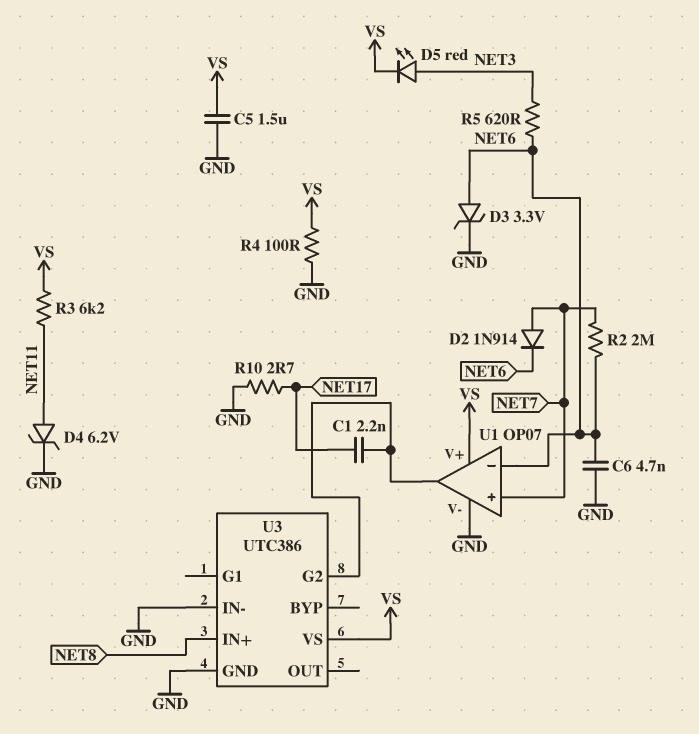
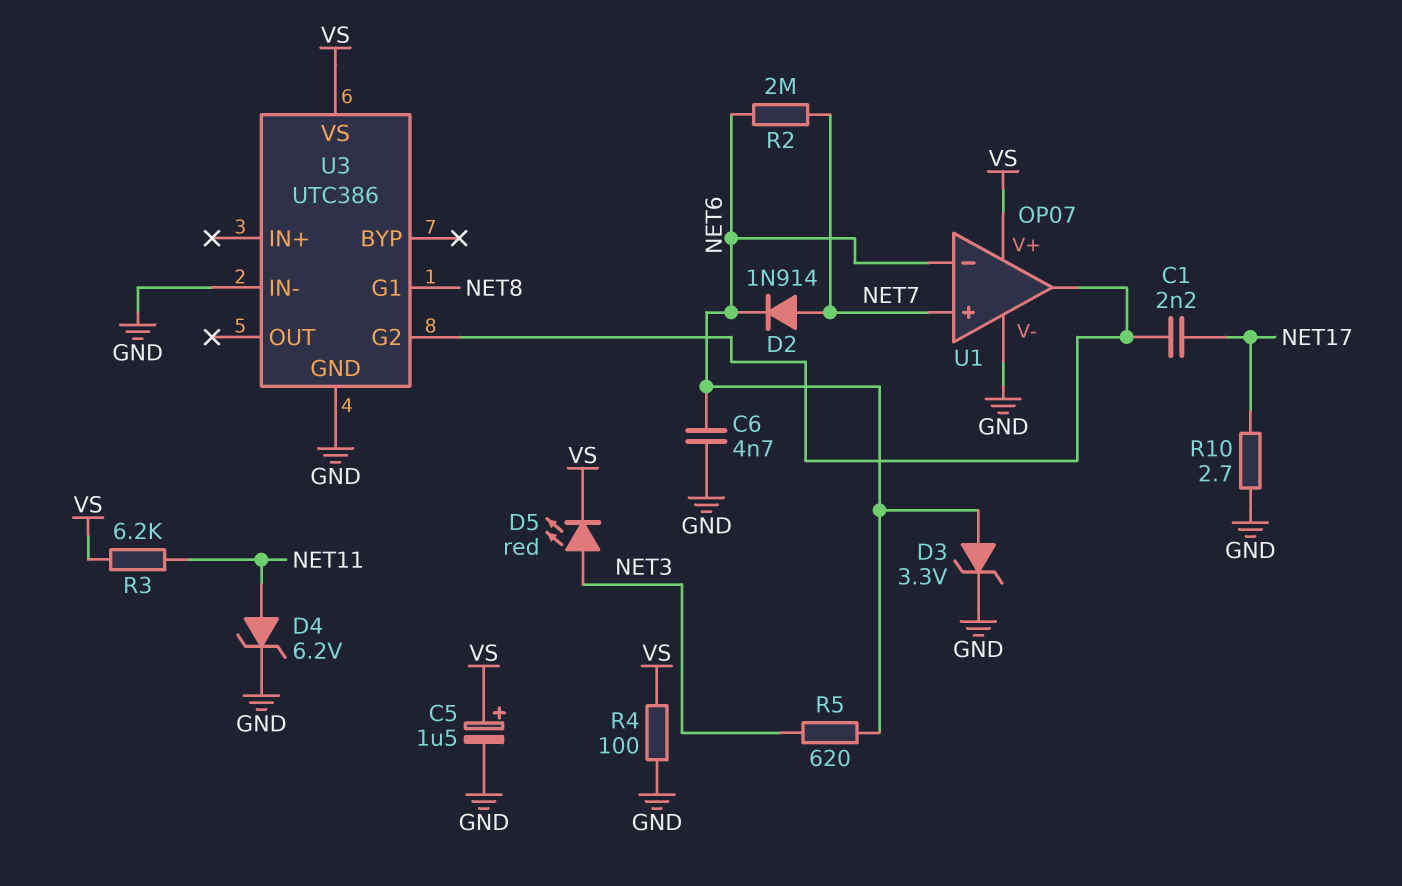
C5: 1.5uF (GND, VS) -> 1.5uF (plus VS, minus GND)
U3 pin G1: none -> NET8
U3 pin IN+: NET8 -> none

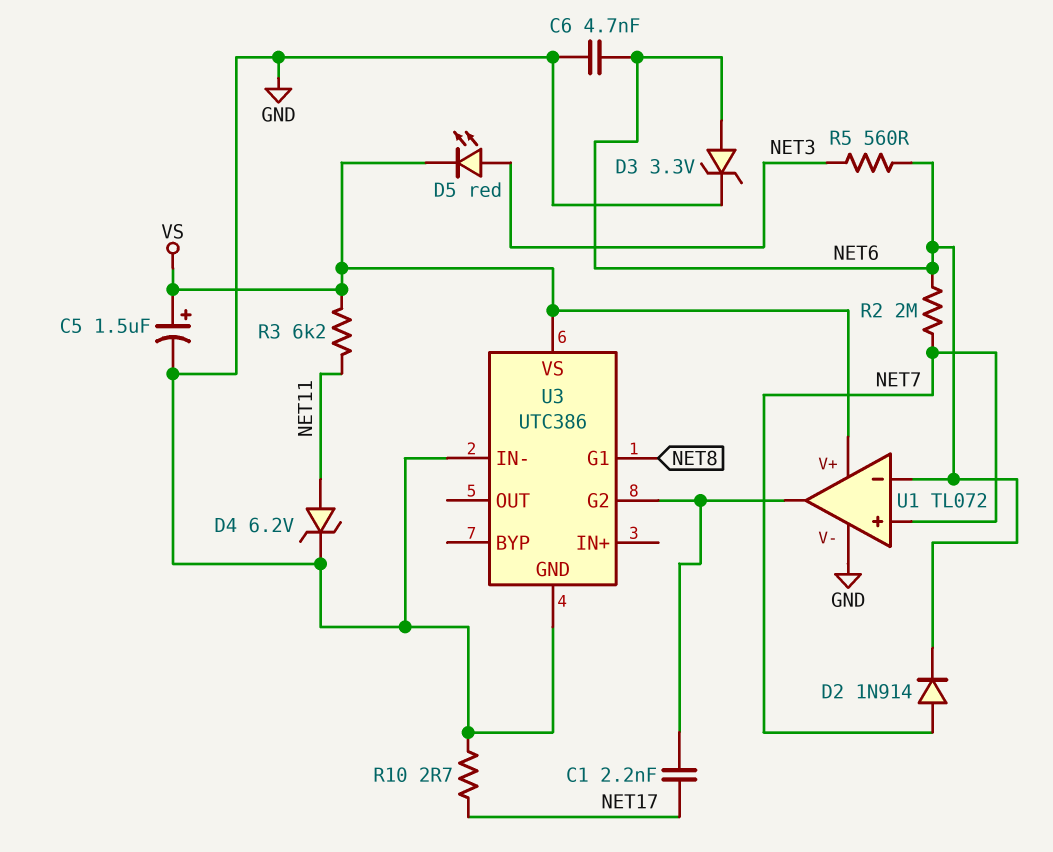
R4: 100 (GND, VS) -> none
R5: 620 (NET3, NET6) -> 560 (NET3, NET6)
U1: OP07 -> TL072

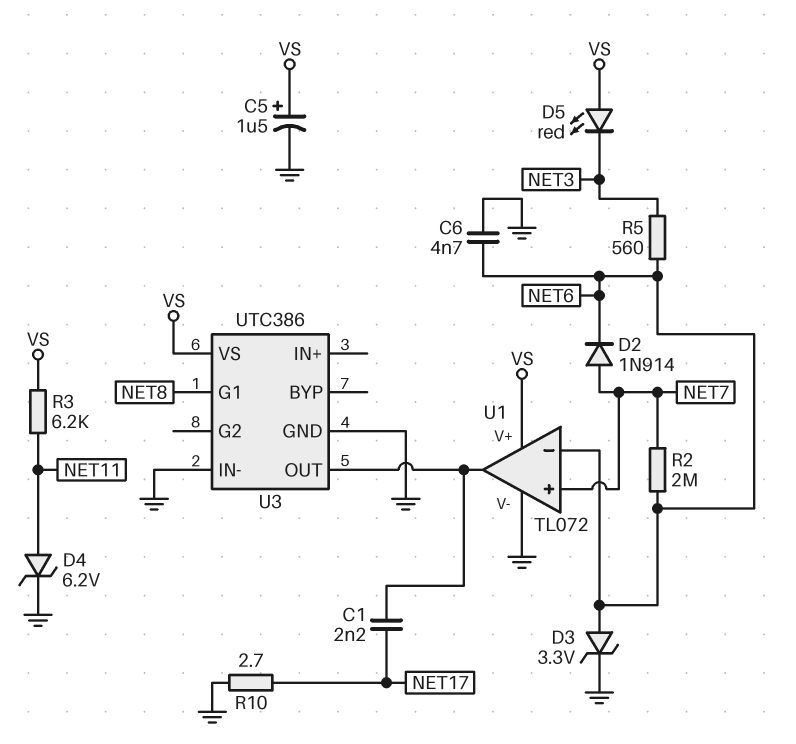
D5: LED red (A NET3, K VS) -> LED red (A VS, K NET3)
U3 pin G2: U1/out -> none
U3 pin OUT: none -> U1/out

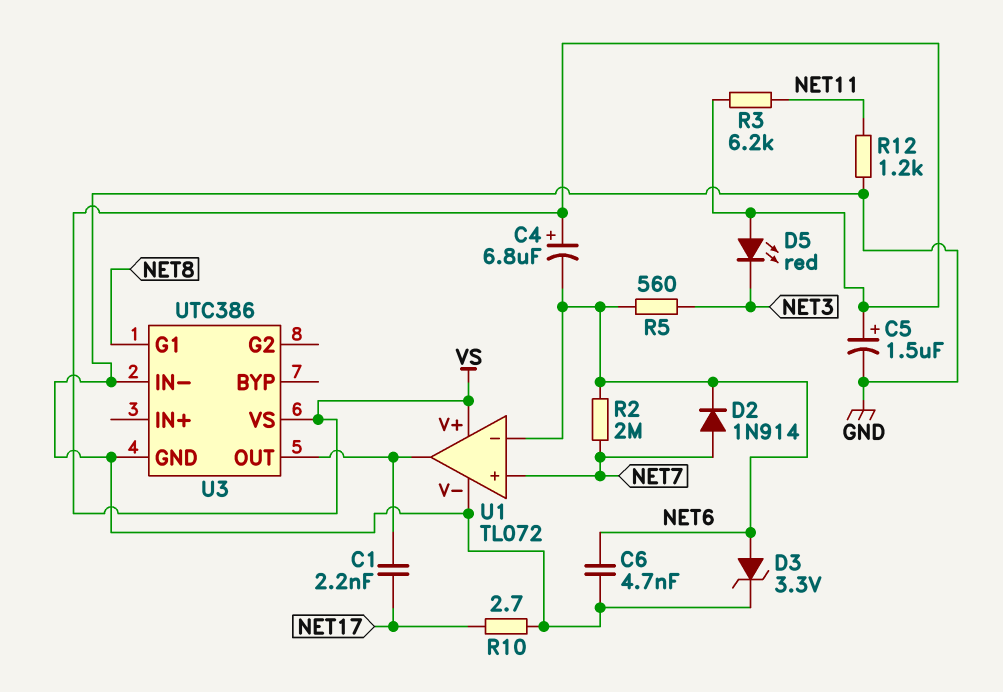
C4: none -> 6.8uF (plus VS, minus NET6)
D4: zener 6.2V (A NET11, K GND) -> none
R12: none -> 1.2k (GND, NET11)

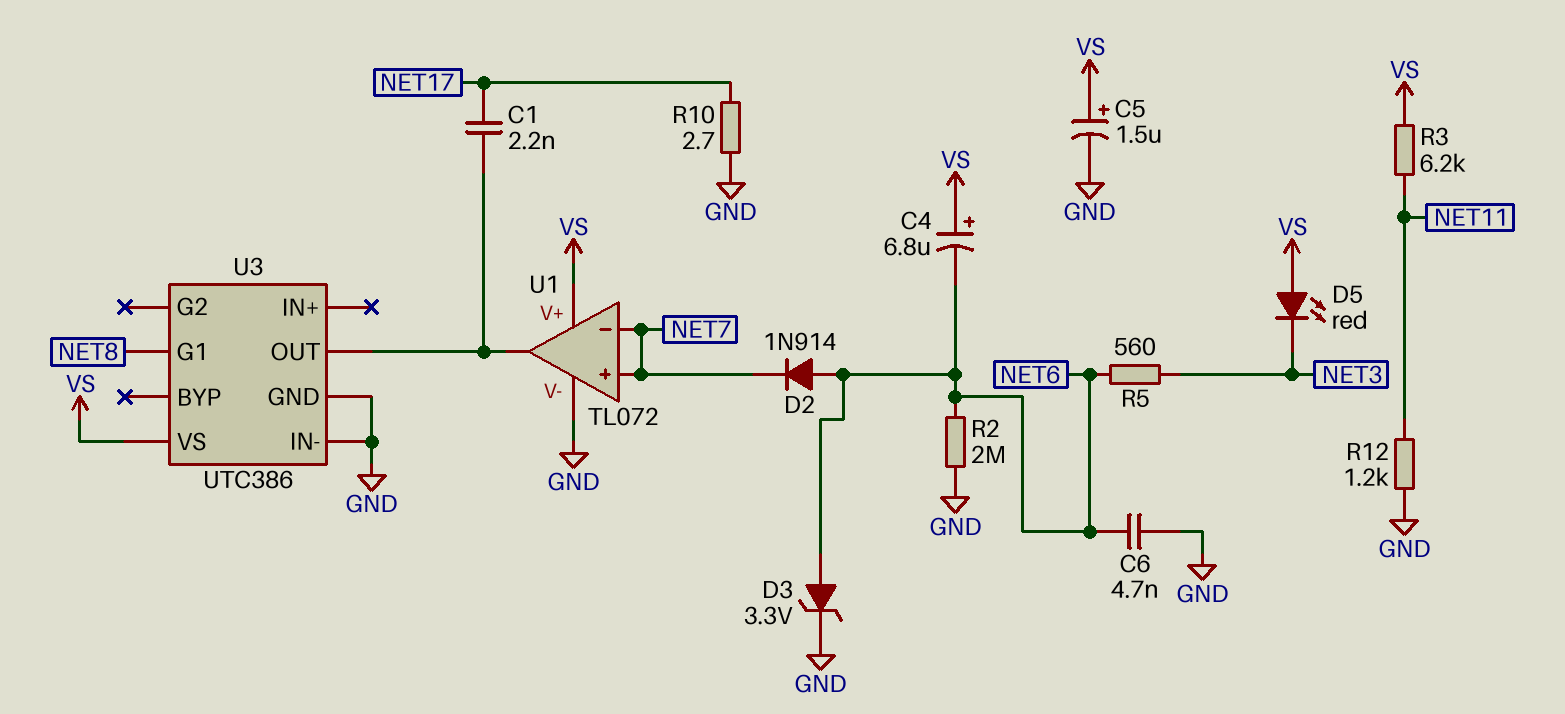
D2: diode 1N914 (A NET7, K NET6) -> diode 1N914 (A NET6, K NET7)
R2: 2M (NET6, NET7) -> 2M (GND, NET6)
U1 pin in-: NET6 -> NET7

